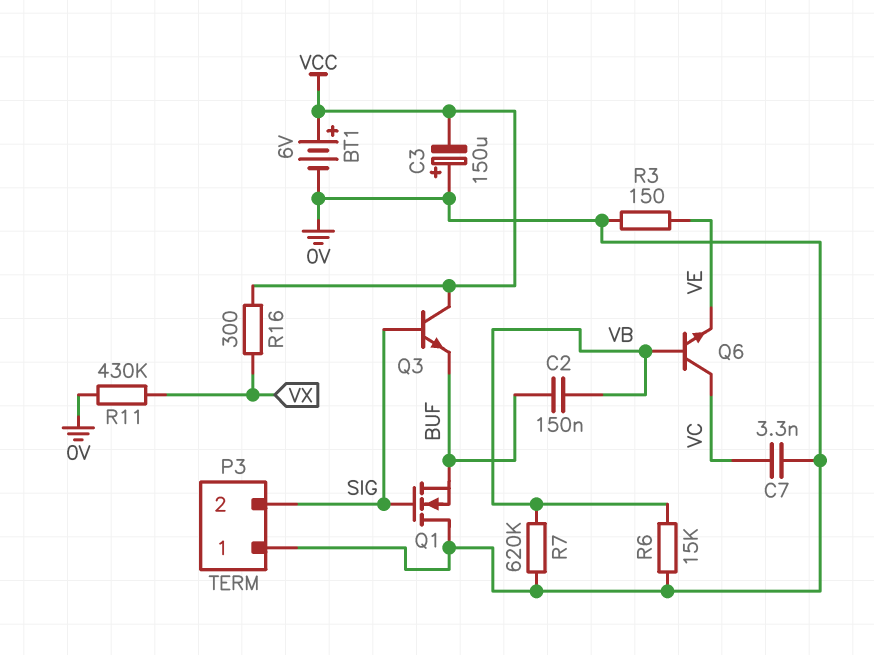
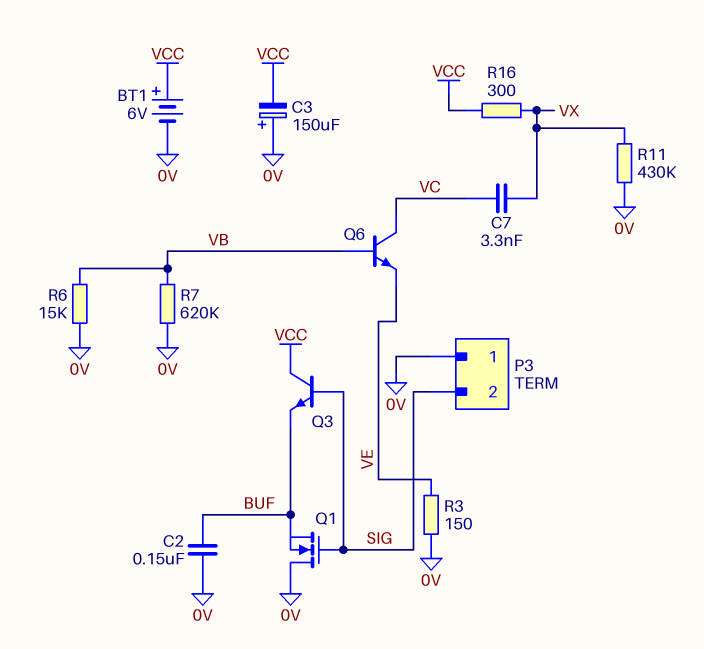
C2: 150nF (BUF, VB) -> 150nF (0V, BUF)
C7: 3.3nF (0V, VC) -> 3.3nF (VC, VX)

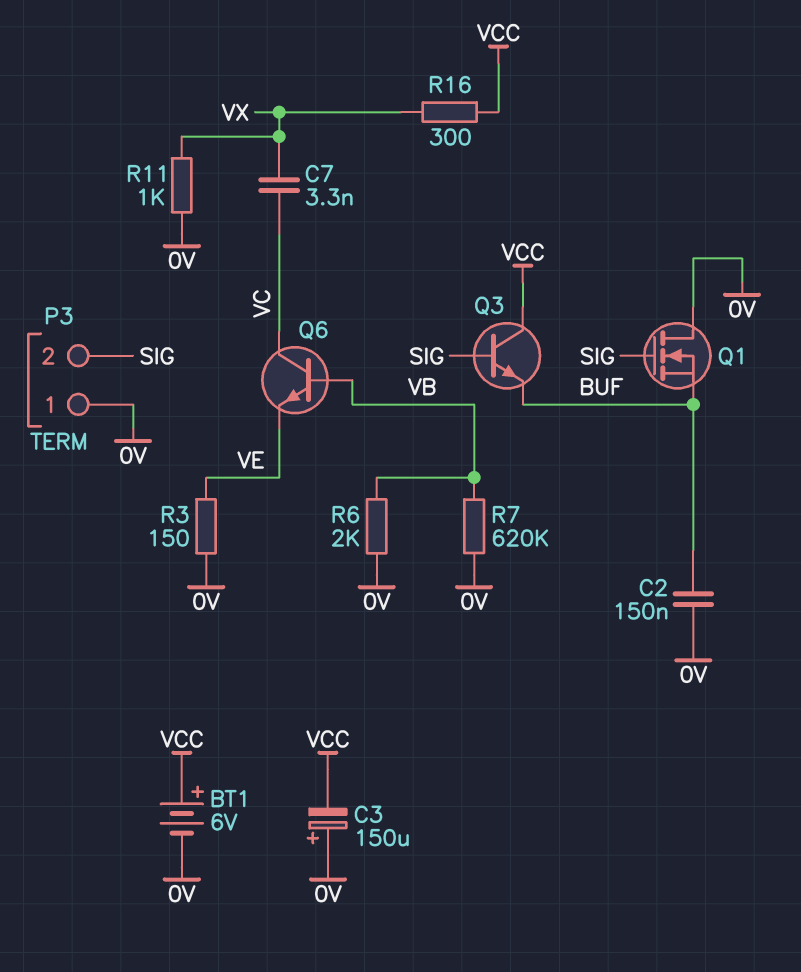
R6: 15k (0V, VB) -> 2k (0V, VB)
R11: 430k (0V, VX) -> 1k (0V, VX)

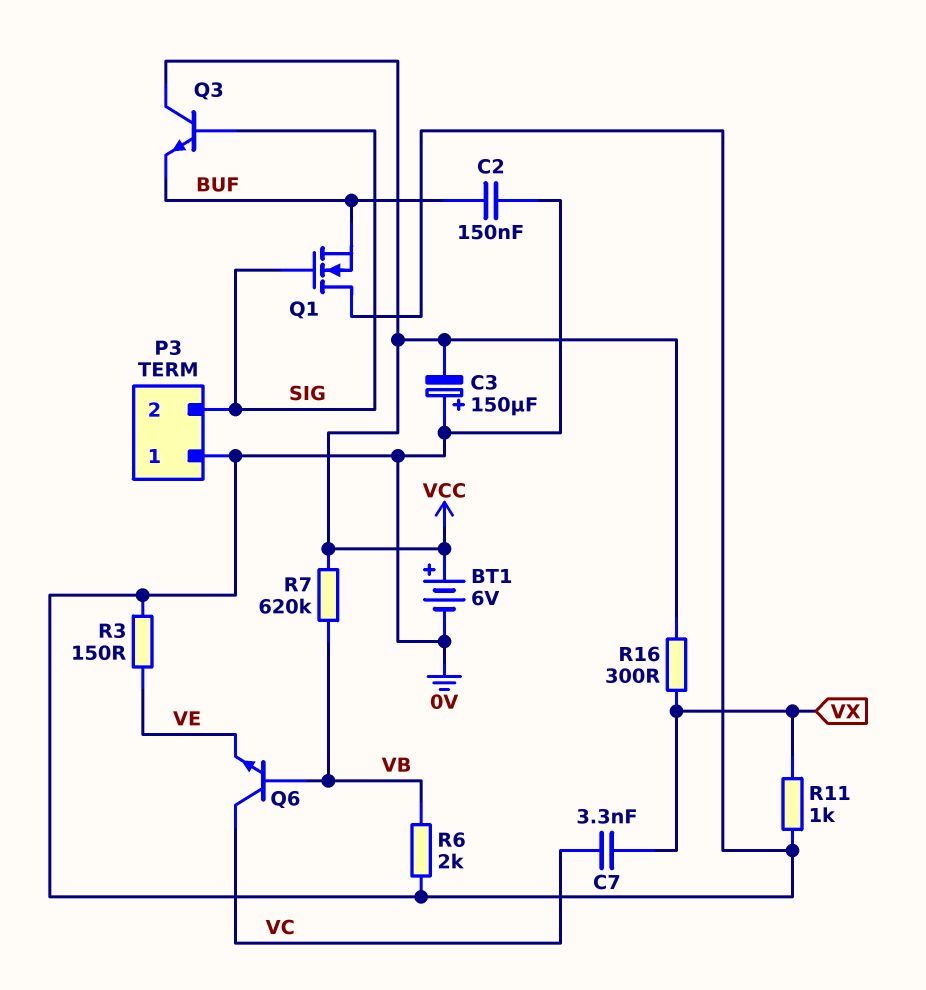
R7: 620k (0V, VB) -> 620k (VB, VCC)

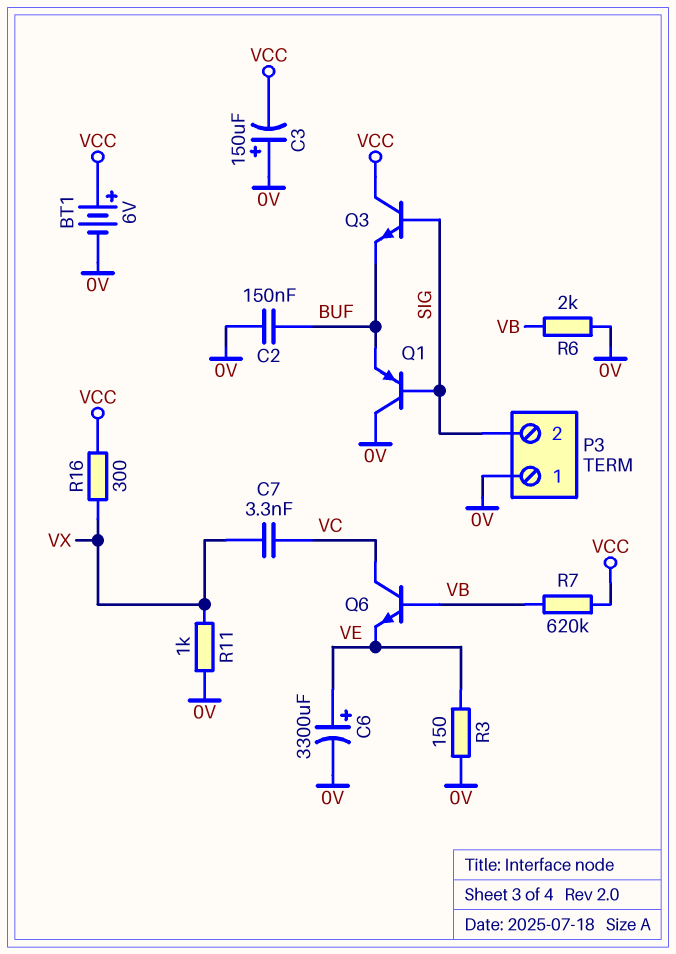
C6: none -> 3300uF (plus VE, minus 0V)
Q1: NMOS (G SIG, D 0V, S BUF) -> PNP (B SIG, C 0V, E BUF)

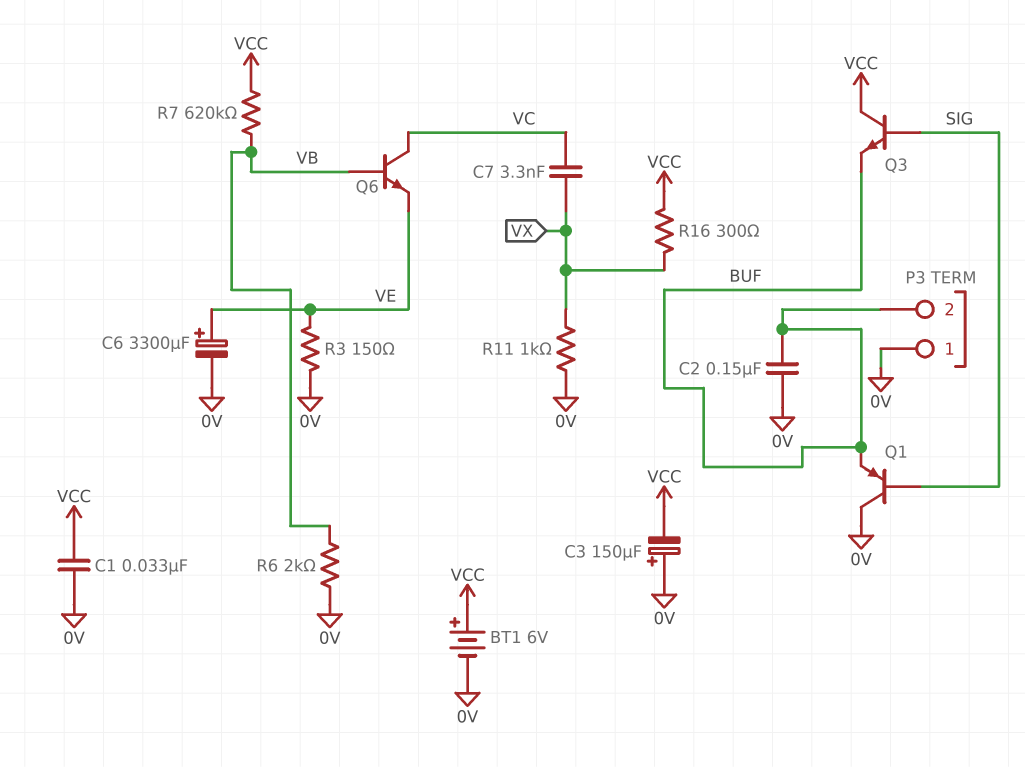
C1: none -> 33nF (0V, VCC)
P3 pin 2: SIG -> BUF

